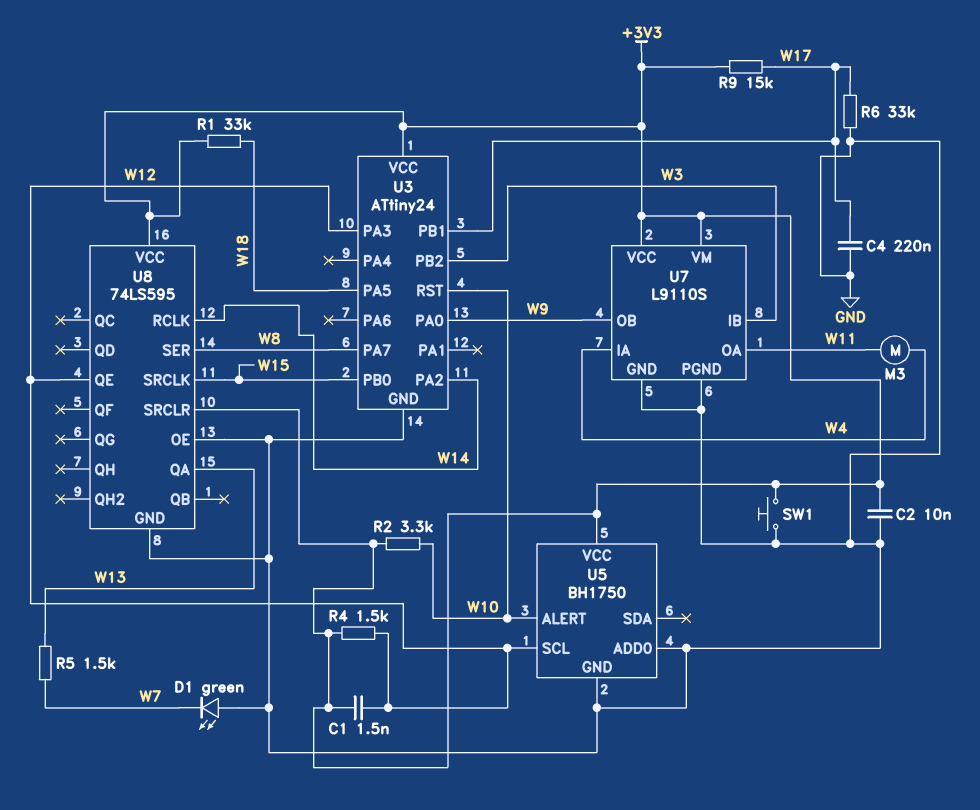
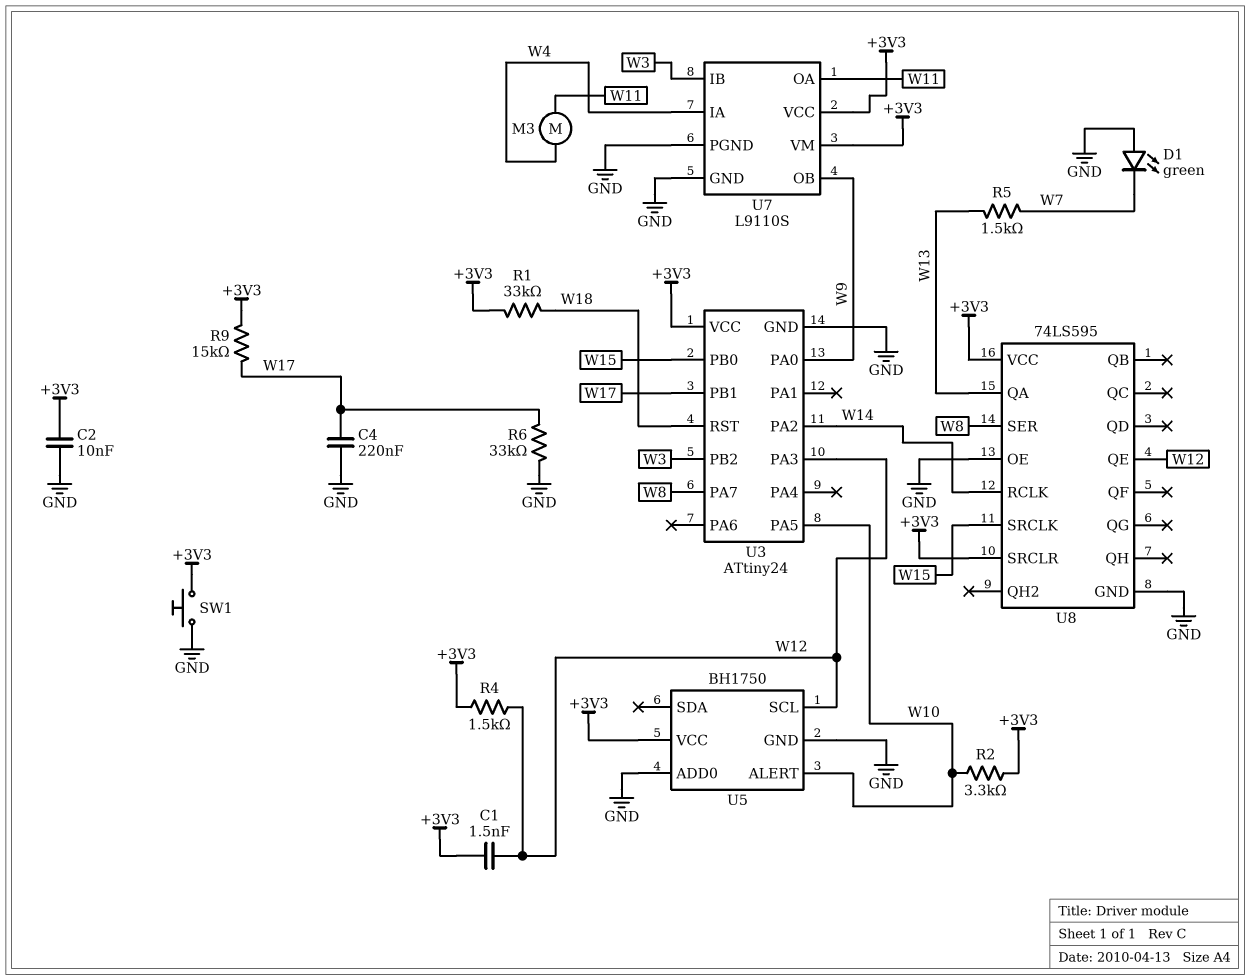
U3 pin PA5: W18 -> W10
U3 pin RST: W10 -> W18

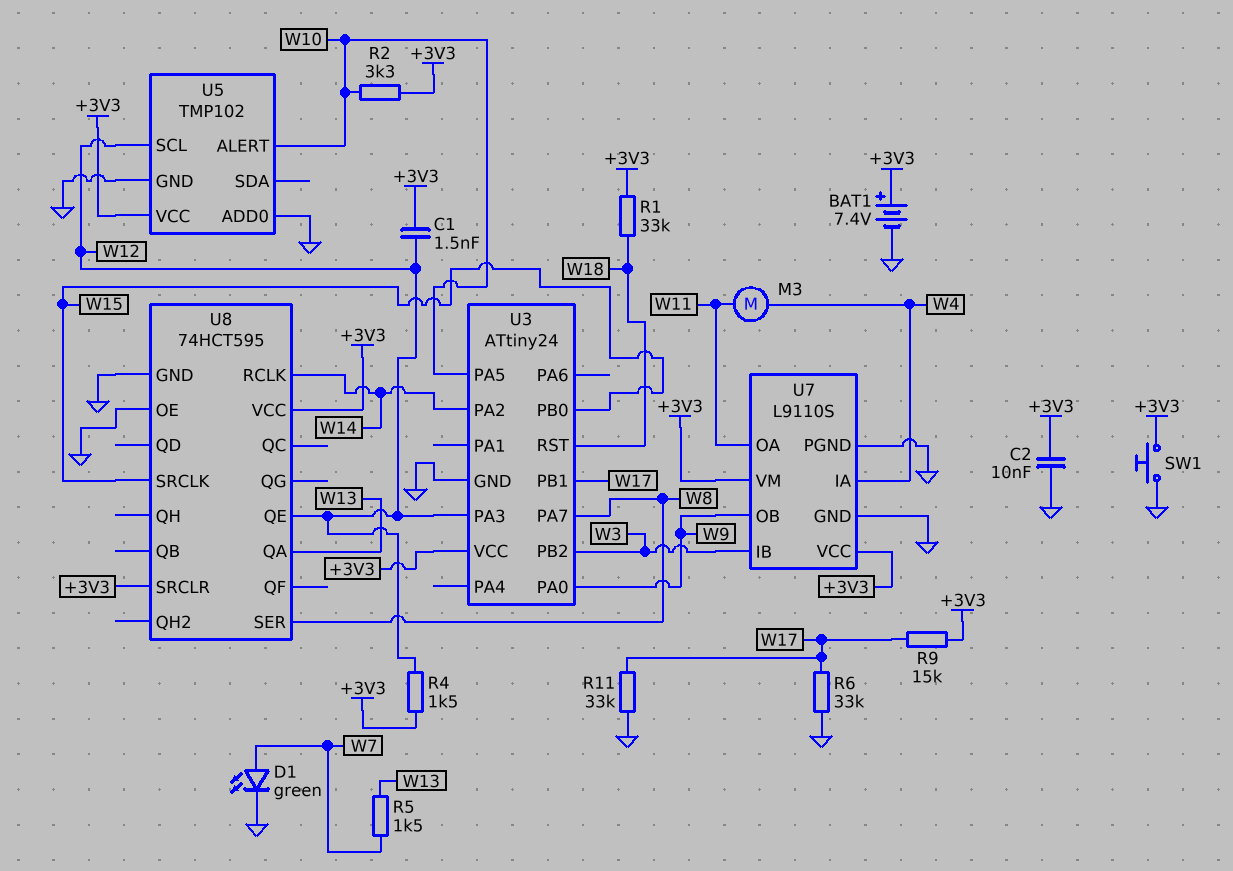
BAT1: none -> 7.4V (plus +3V3, minus GND)
C4: 220nF (GND, W17) -> none
D1: LED green (A GND, K W7) -> LED green (A W7, K GND)
R11: none -> 33k (GND, W17)
U5: BH1750 -> TMP102
U8: 74LS595 -> 74HCT595

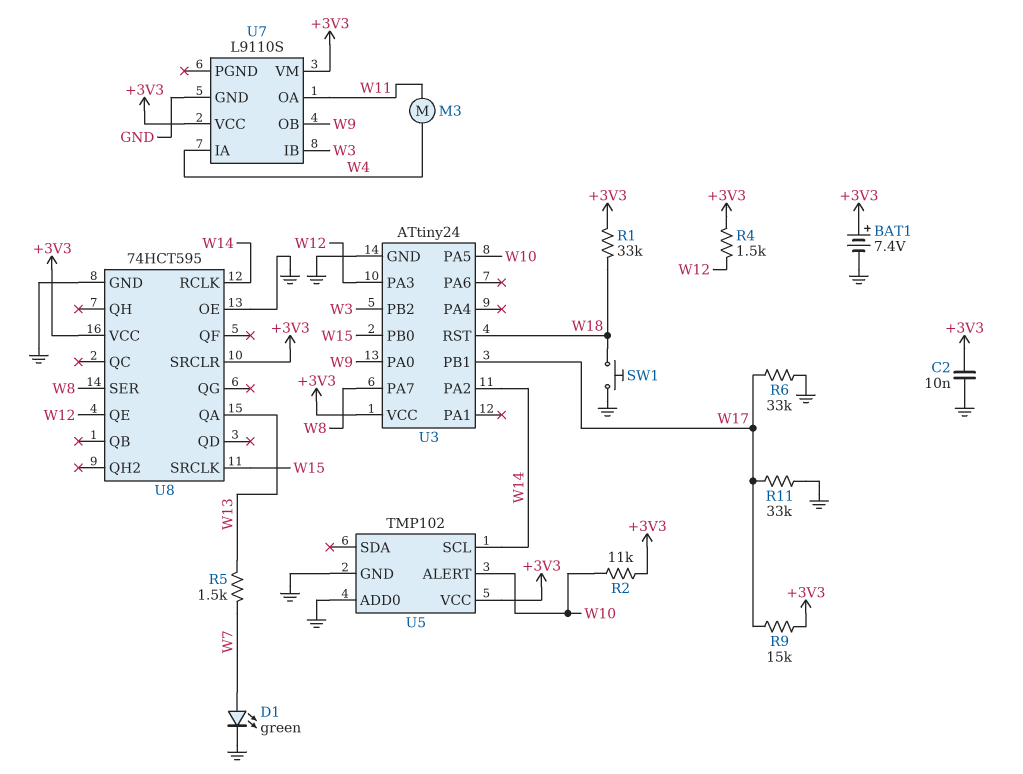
C1: 1.5nF (+3V3, W12) -> none
R2: 3.3k (+3V3, W10) -> 11k (+3V3, W10)
SW1: button (+3V3, GND) -> button (GND, W18)
U5 pin SCL: W12 -> W14
U7 pin PGND: GND -> none

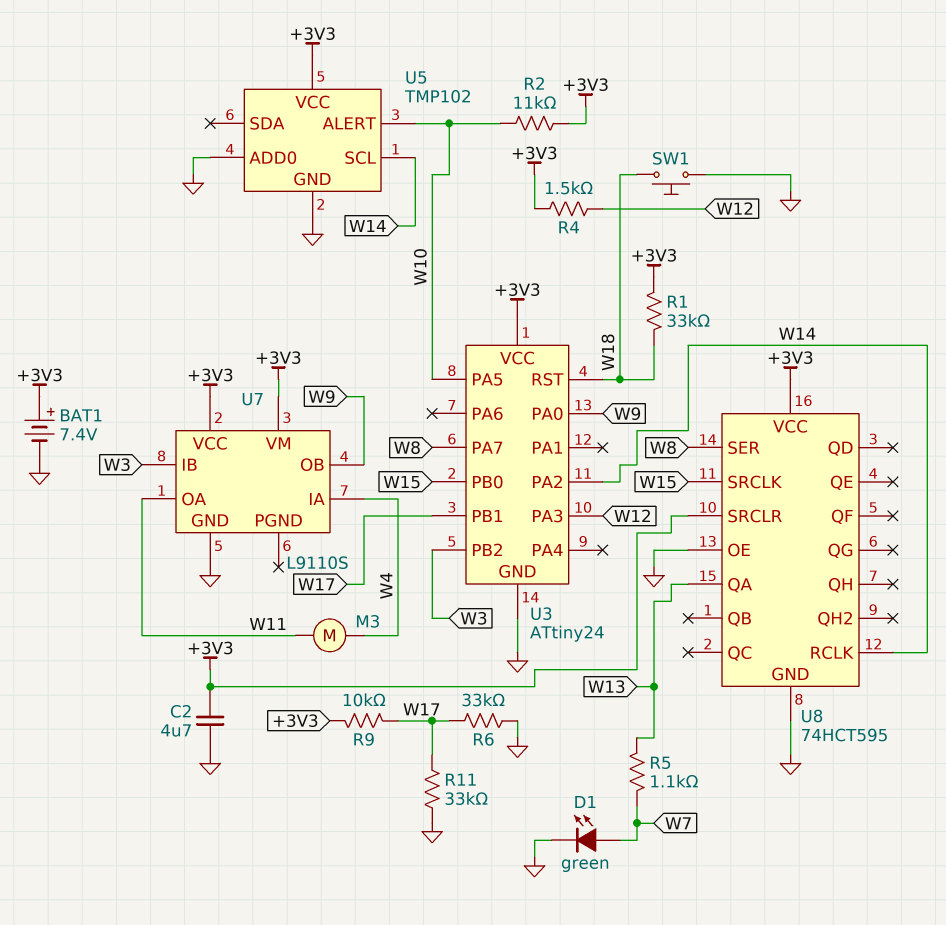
C2: 10nF (+3V3, GND) -> 4.7uF (+3V3, GND)
R5: 1.5k (W7, W13) -> 1.1k (W7, W13)
R9: 15k (+3V3, W17) -> 10k (+3V3, W17)
U8 pin QE: W12 -> none

